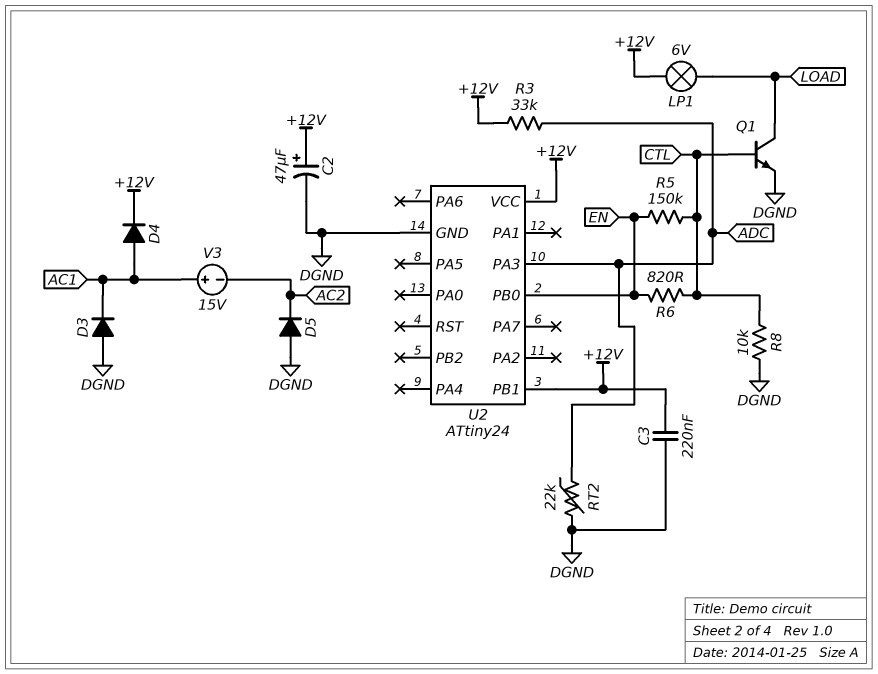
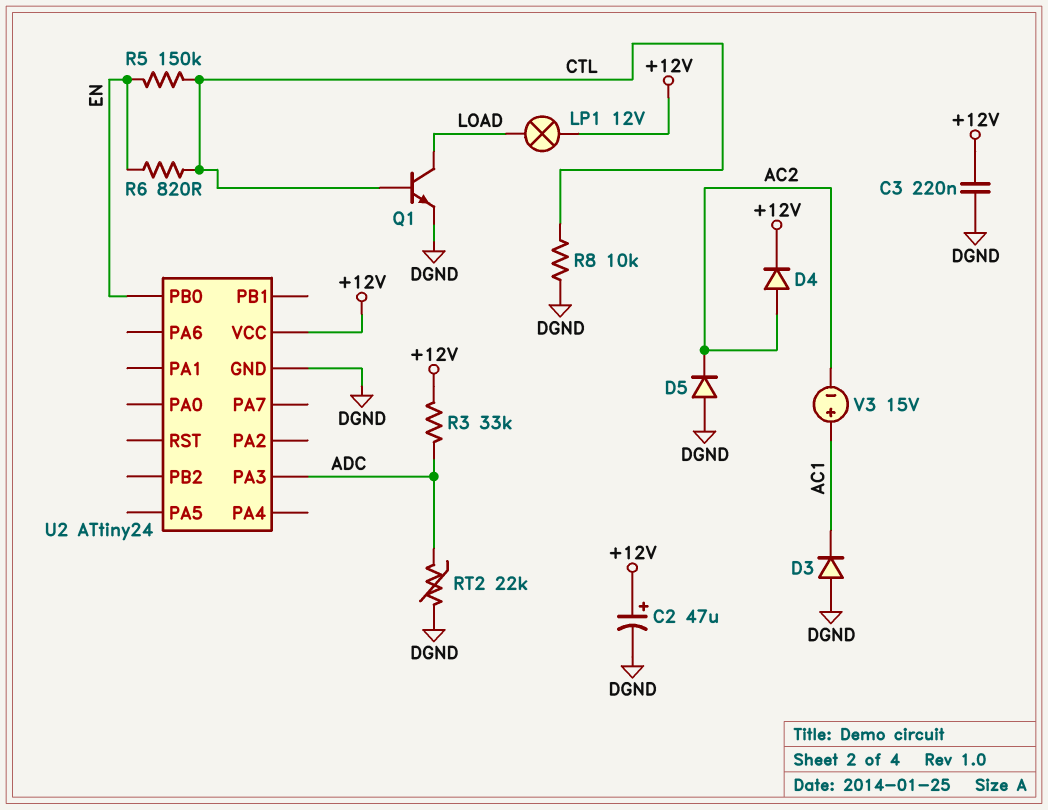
D4: diode (A AC1, K +12V) -> diode (A AC2, K +12V)
LP1: lamp 6V (+12V, LOAD) -> lamp 12V (+12V, LOAD)
U2 pin PB1: +12V -> none

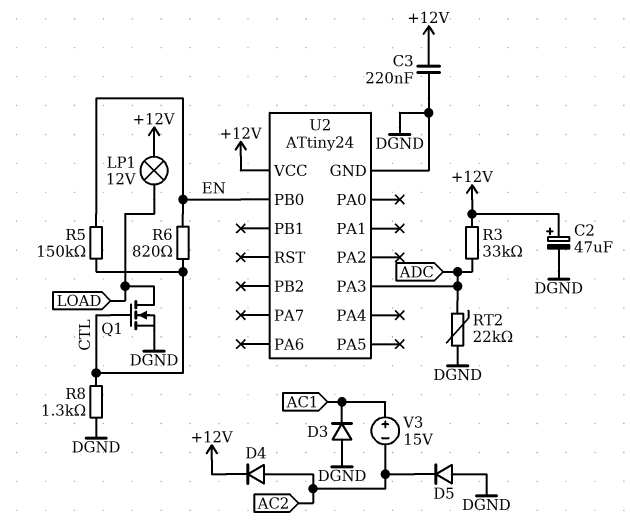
Q1: NPN (B CTL, C LOAD, E DGND) -> NMOS (G CTL, D LOAD, S DGND)
R8: 10k (CTL, DGND) -> 1.3k (CTL, DGND)

